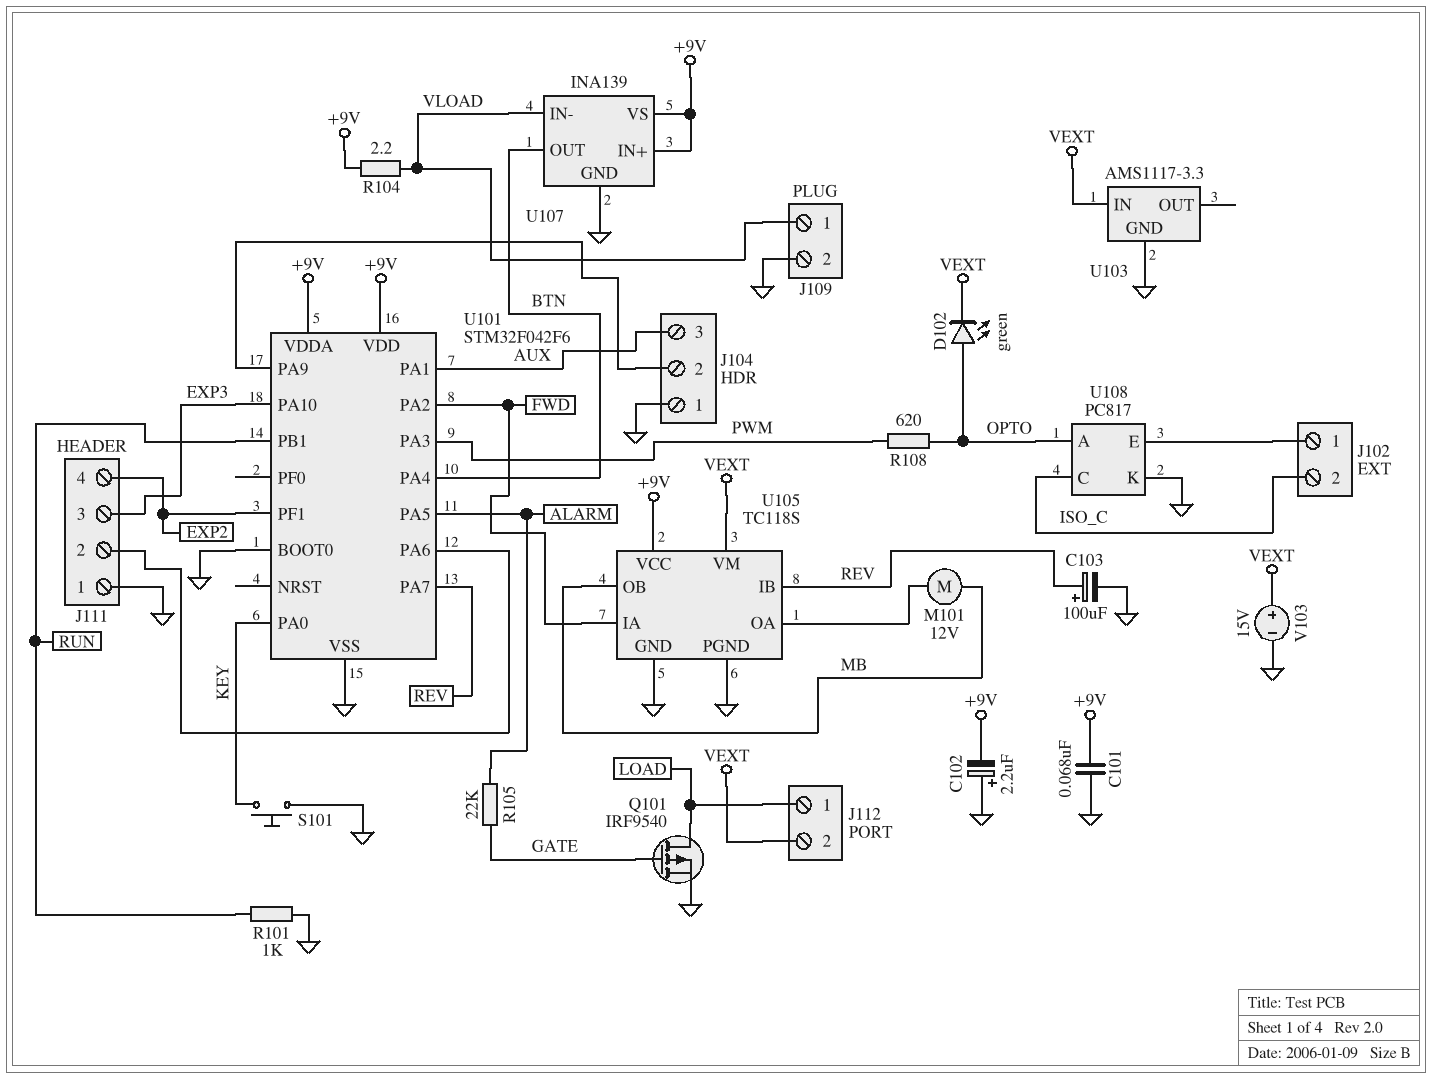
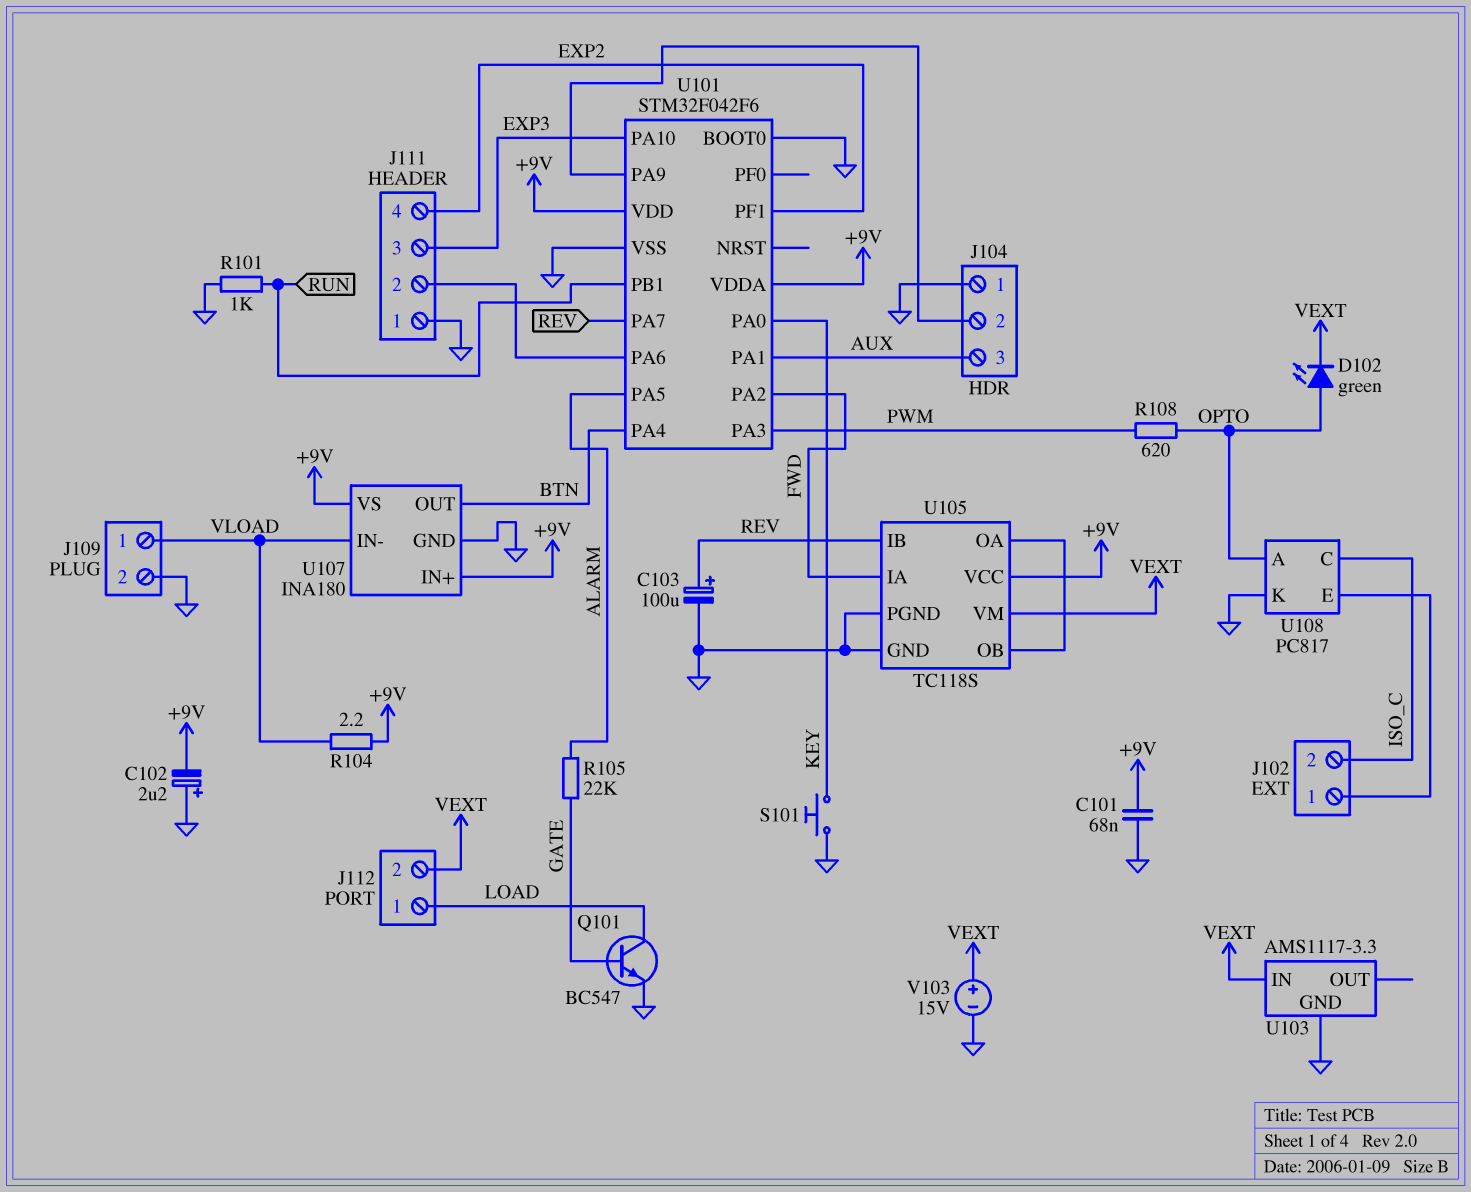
M101: motor 12V (MB, U105/OA) -> none
Q101: PMOS IRF9540 (G GATE, D LOAD, S GND) -> NPN BC547 (B GATE, C LOAD, E GND)
U105 pin OB: MB -> U105/OA
U107: INA139 -> INA180

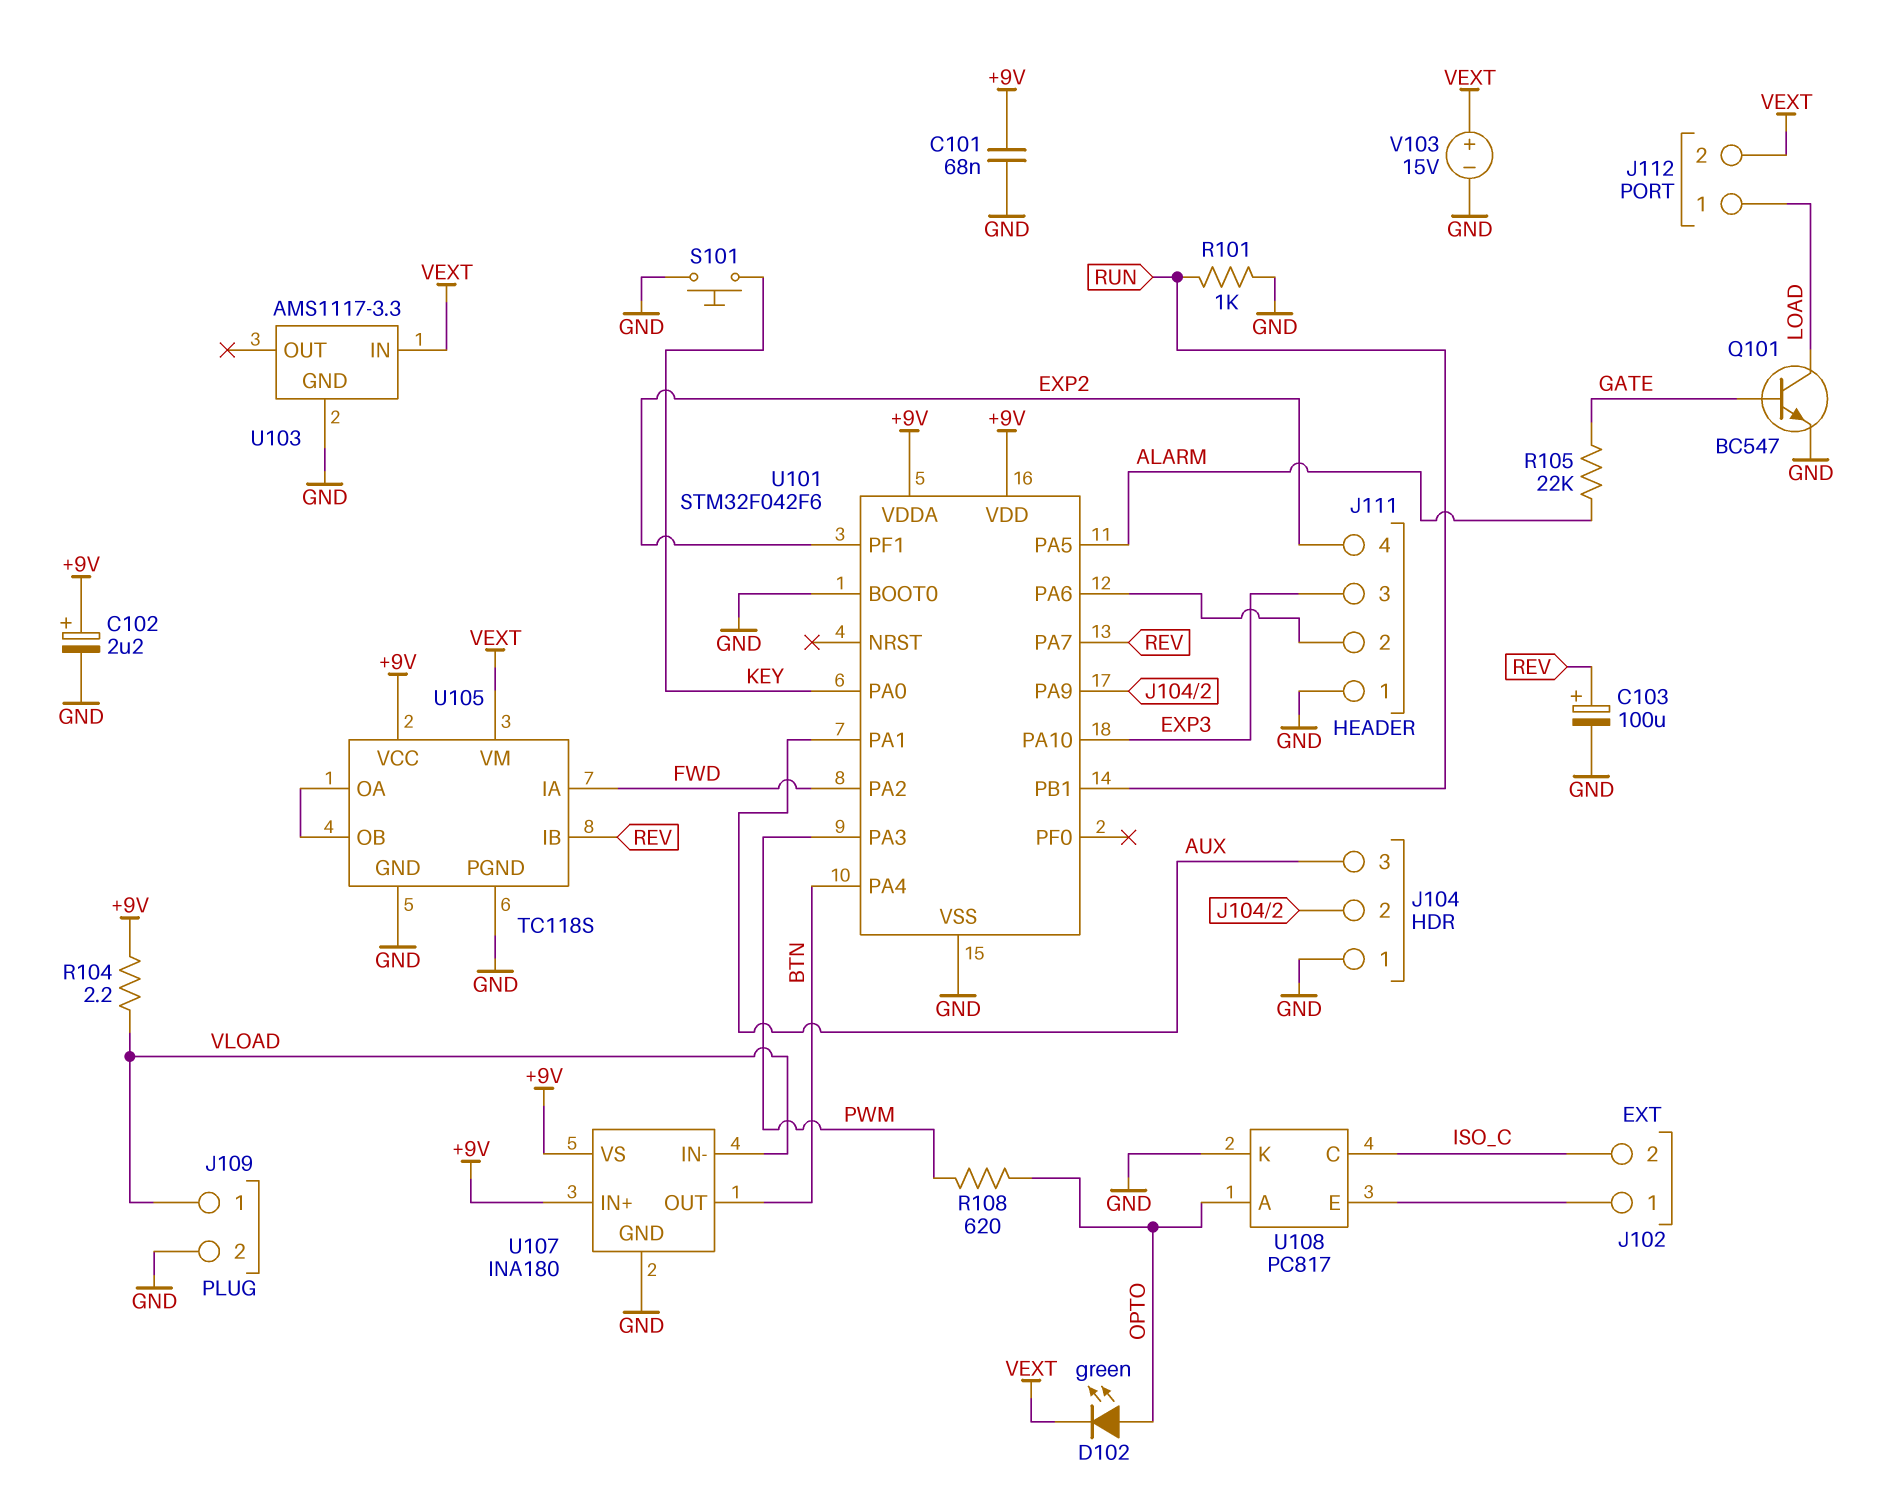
C102: 2.2uF (plus GND, minus +9V) -> 2.2uF (plus +9V, minus GND)

